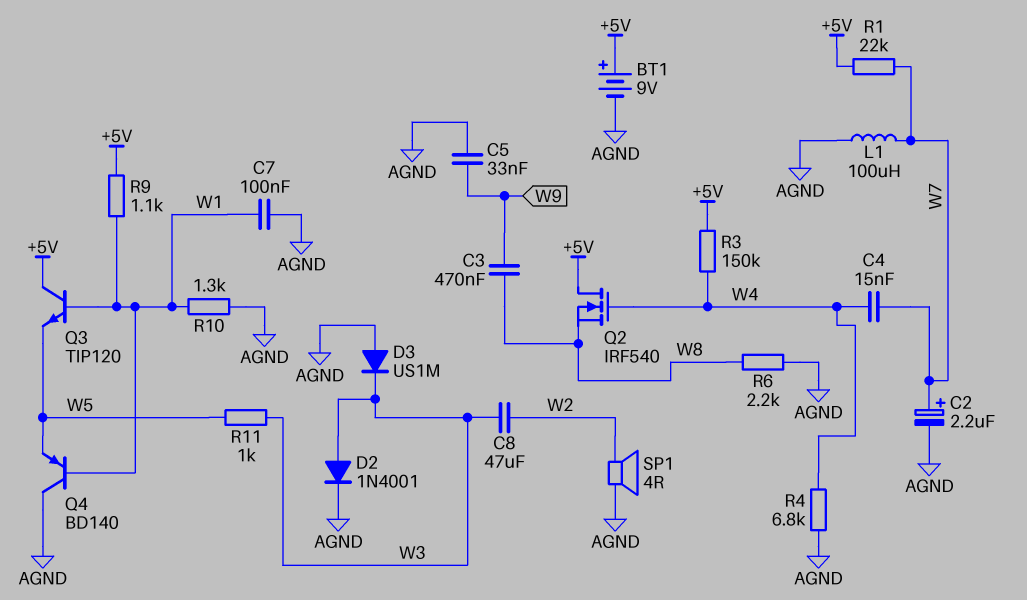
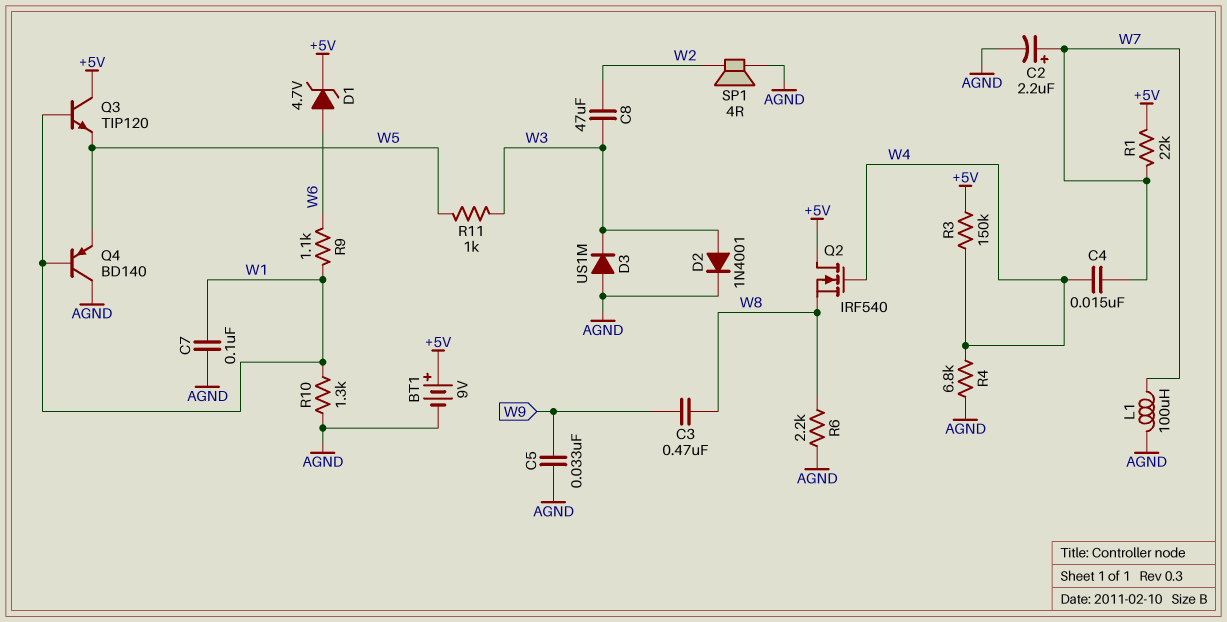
D1: none -> zener 4.7V (A W6, K +5V)
R9: 1.1k (+5V, W1) -> 1.1k (W1, W6)

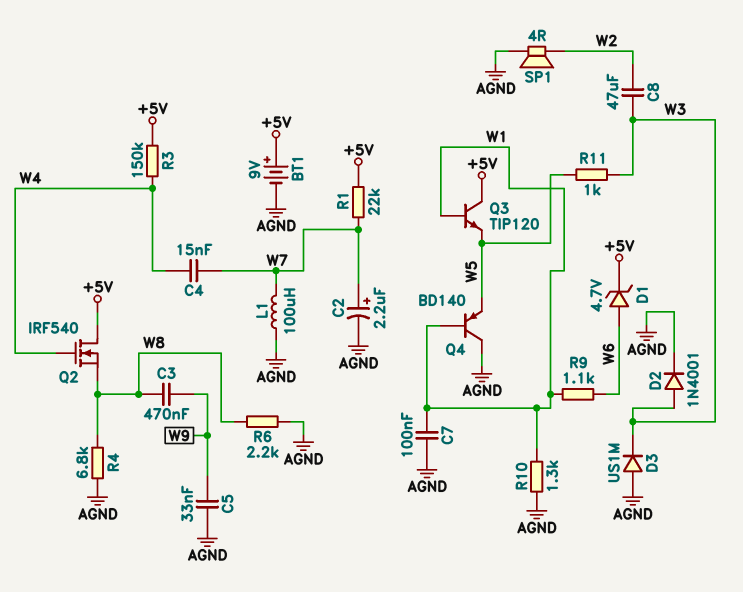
R4: 6.8k (AGND, W4) -> 6.8k (AGND, W8)

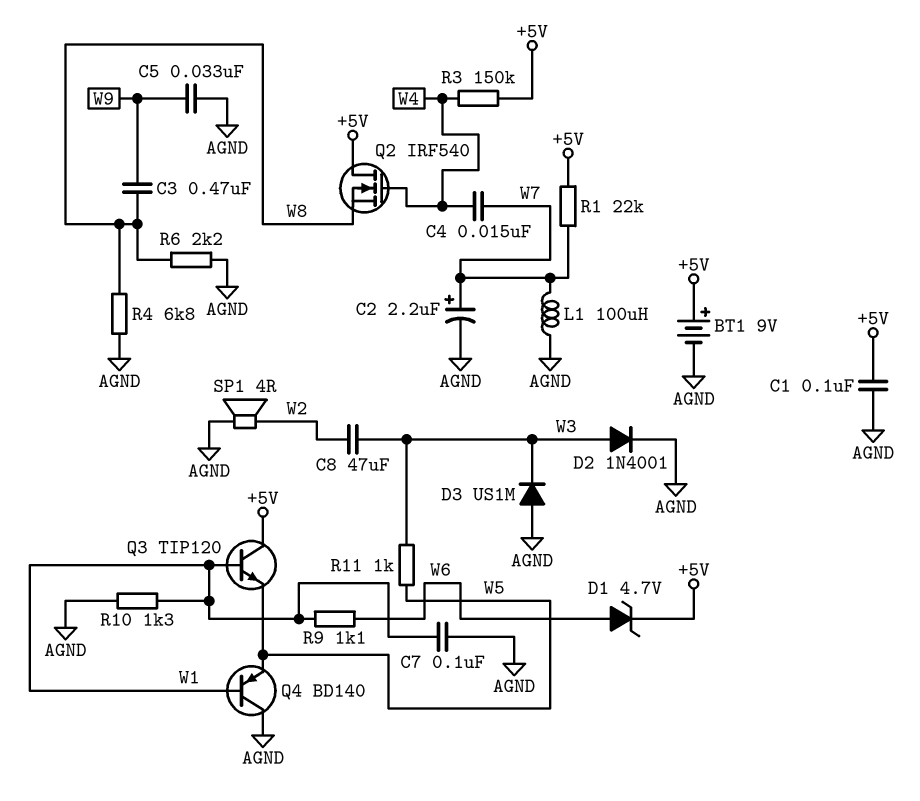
C1: none -> 100nF (+5V, AGND)

